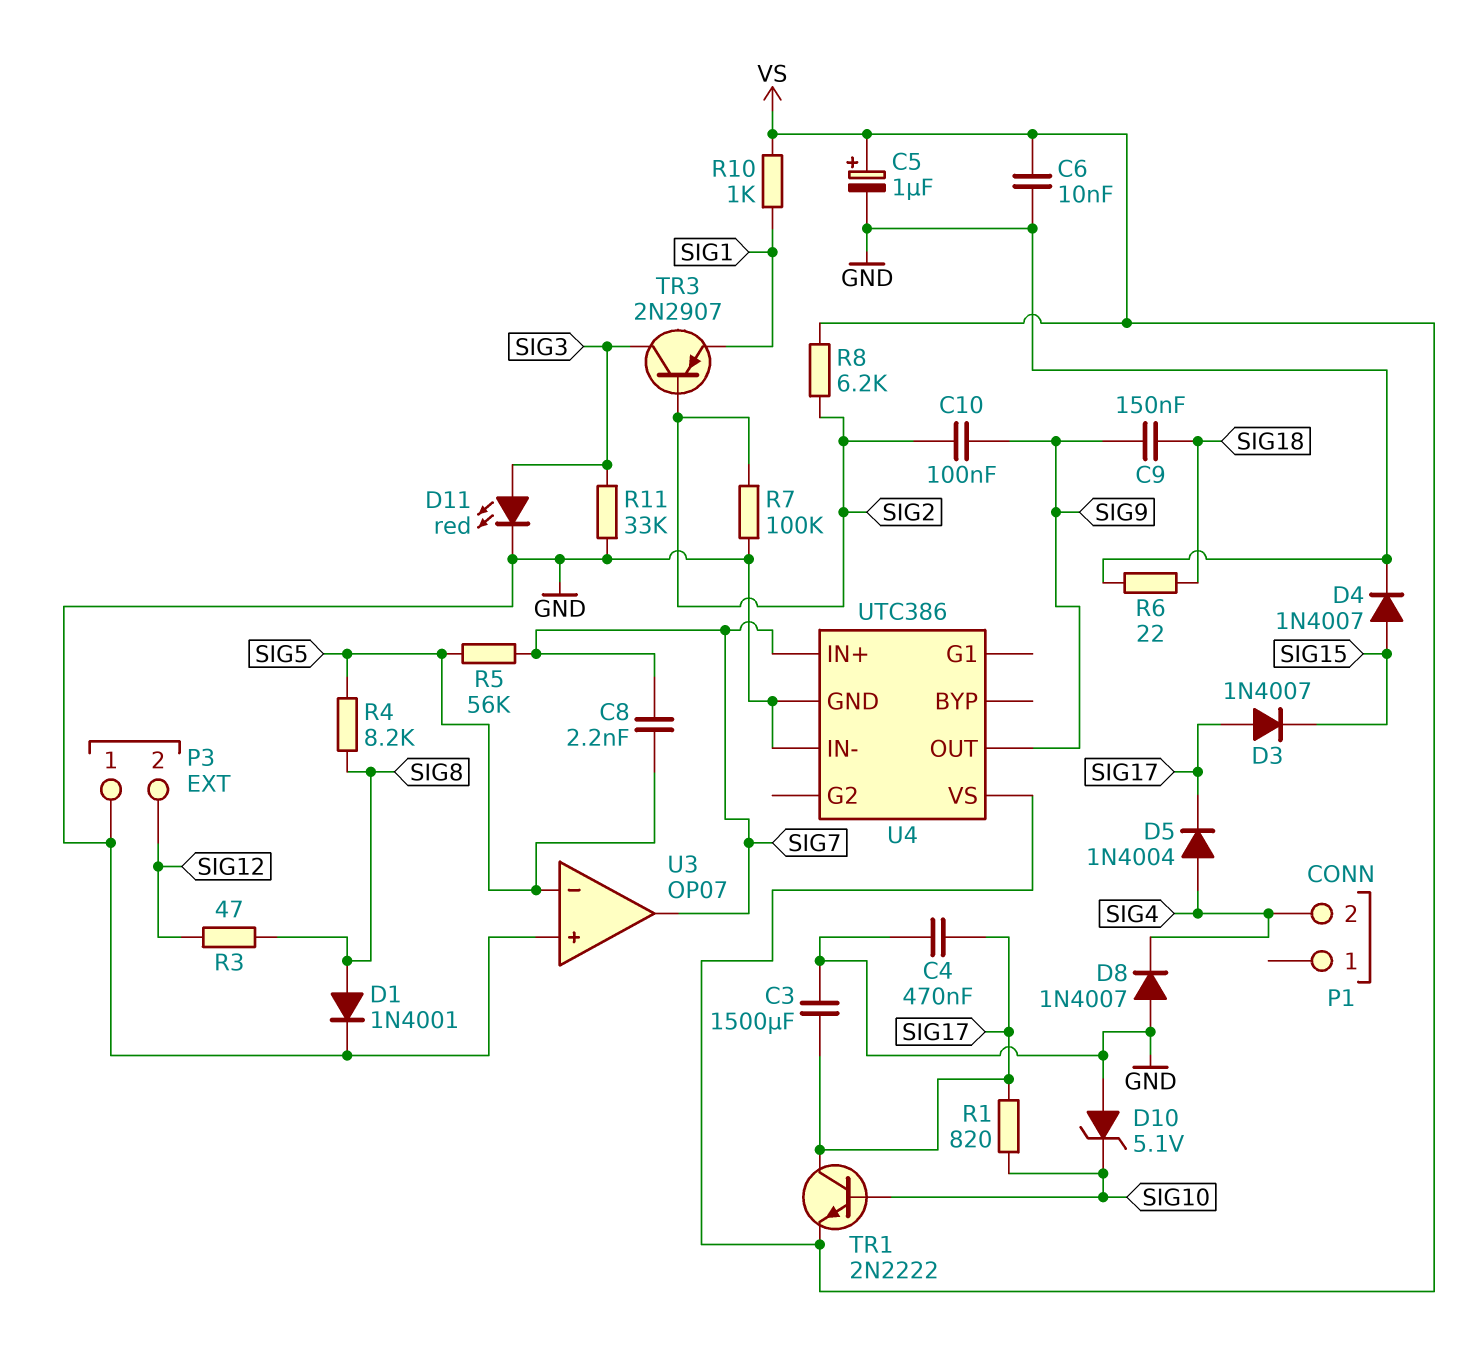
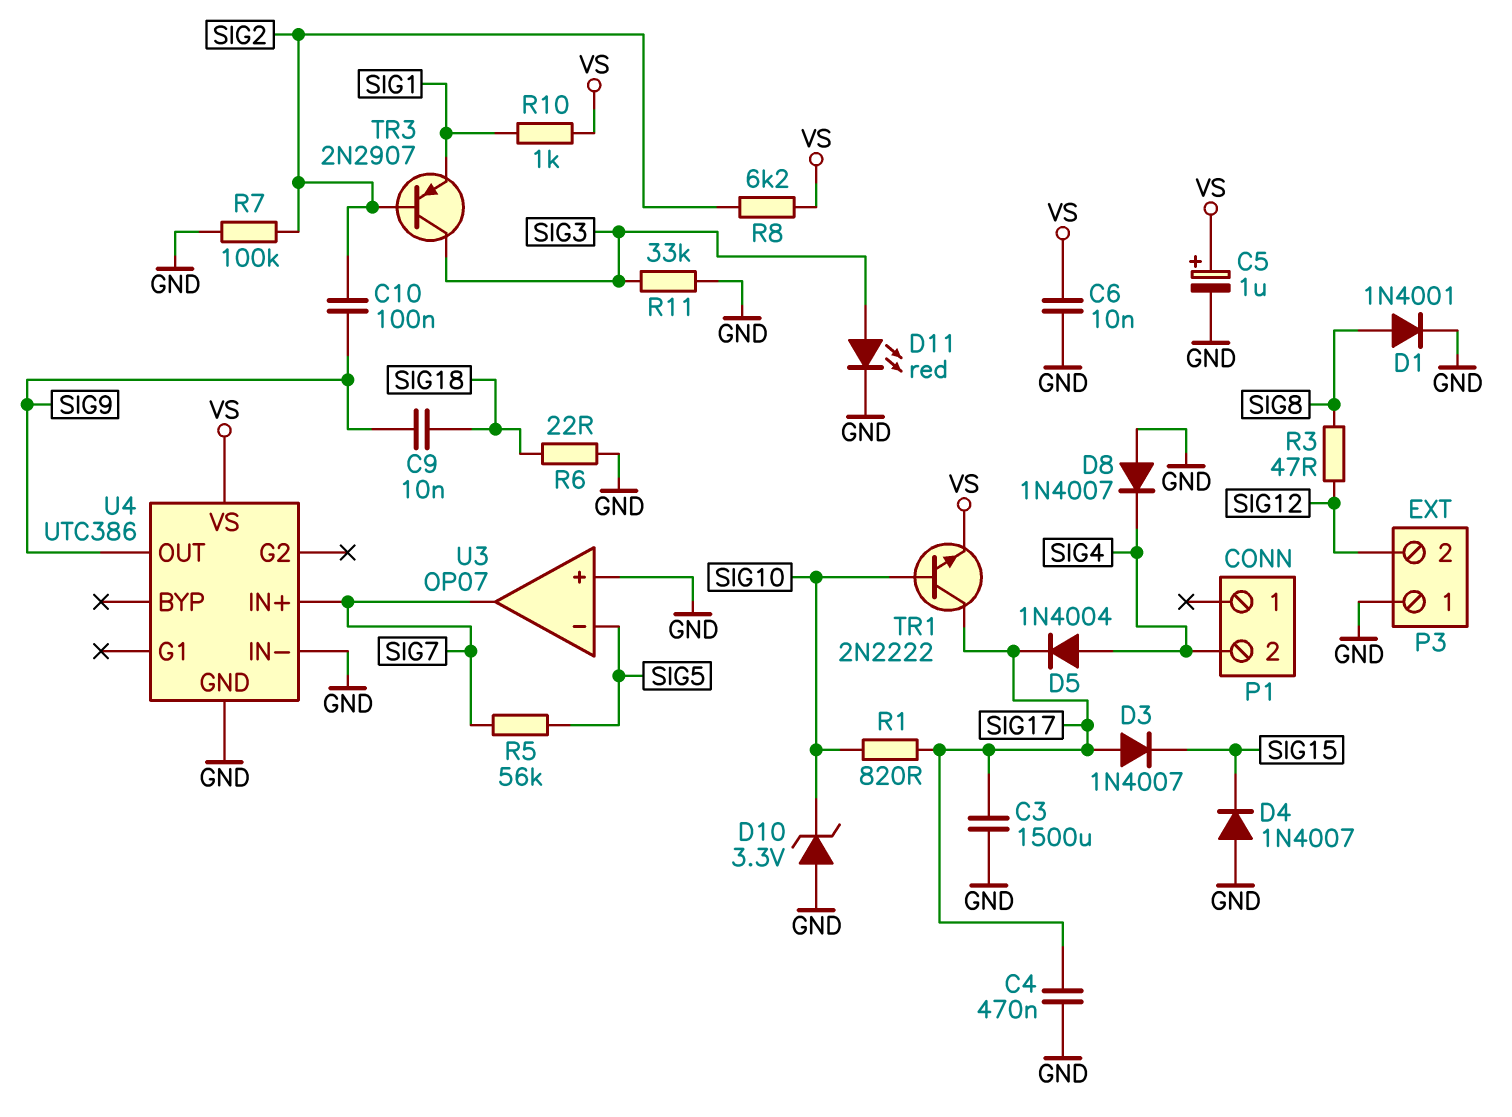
C8: 2.2nF (SIG5, SIG7) -> none
C9: 150nF (SIG9, SIG18) -> 10nF (SIG9, SIG18)
D4: diode 1N4007 (A SIG15, K GND) -> diode 1N4007 (A GND, K SIG15)
D10: zener 5.1V (A GND, K SIG10) -> zener 3.3V (A GND, K SIG10)
R4: 8.2k (SIG5, SIG8) -> none

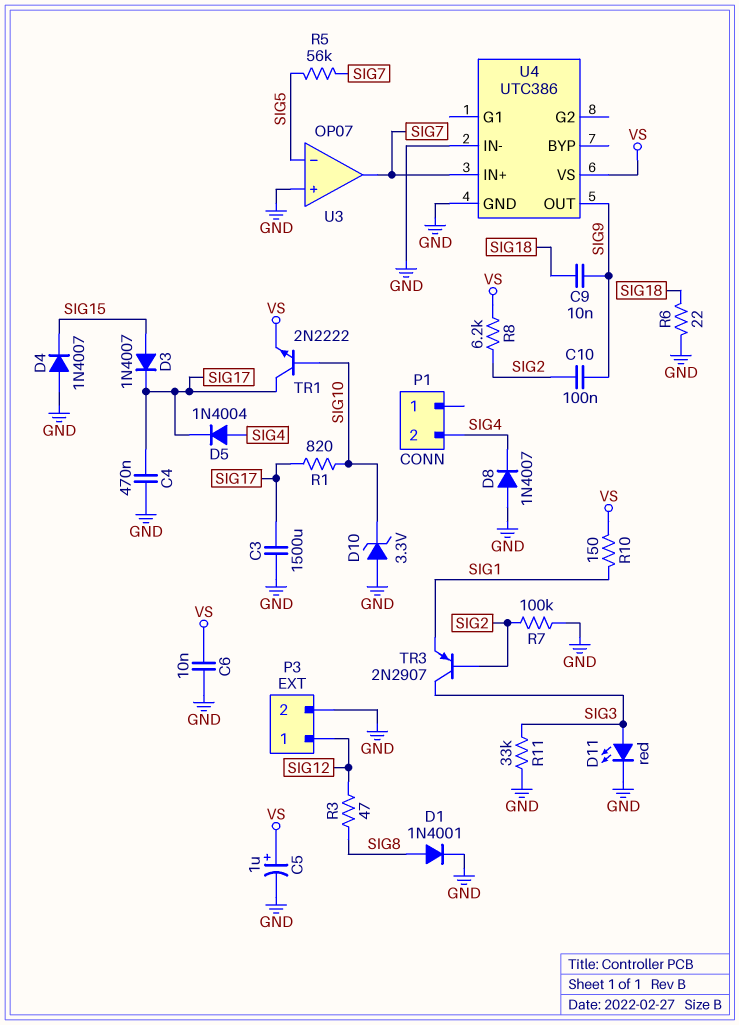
D3: diode 1N4007 (A SIG17, K SIG15) -> diode 1N4007 (A SIG15, K SIG17)
P3 pin 1: GND -> SIG12
P3 pin 2: SIG12 -> GND
R10: 1k (SIG1, VS) -> 150 (SIG1, VS)

